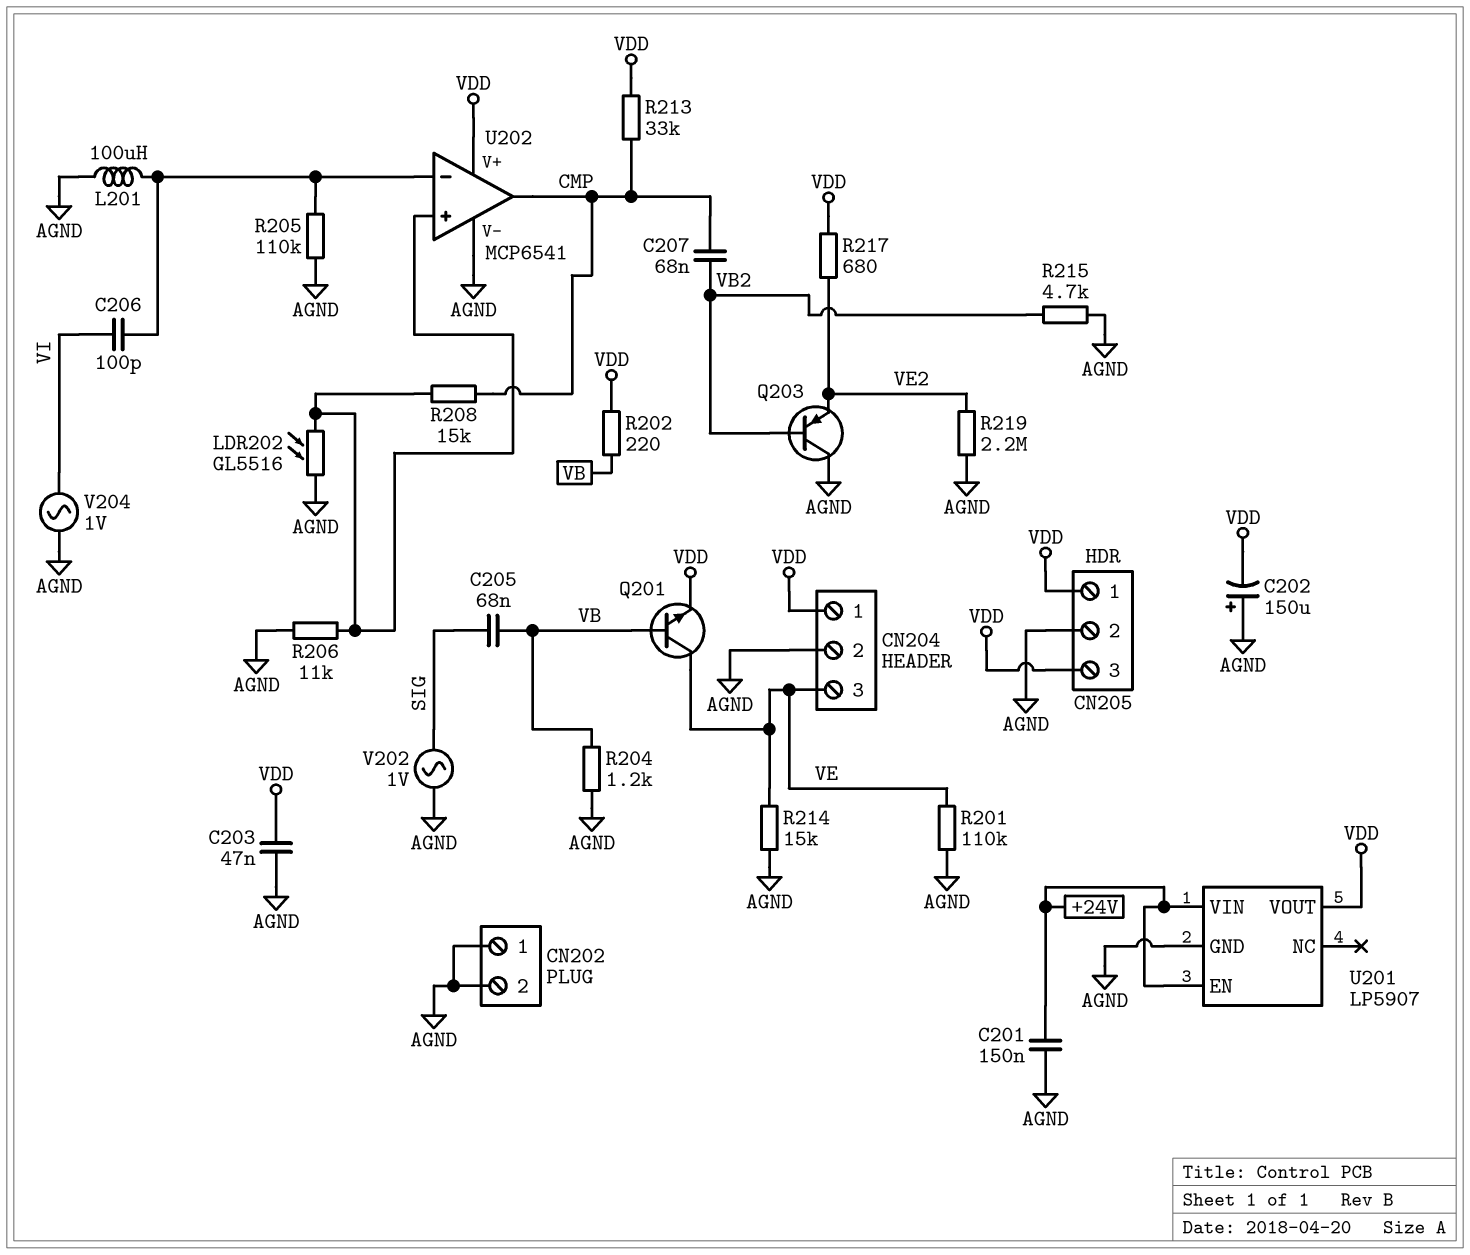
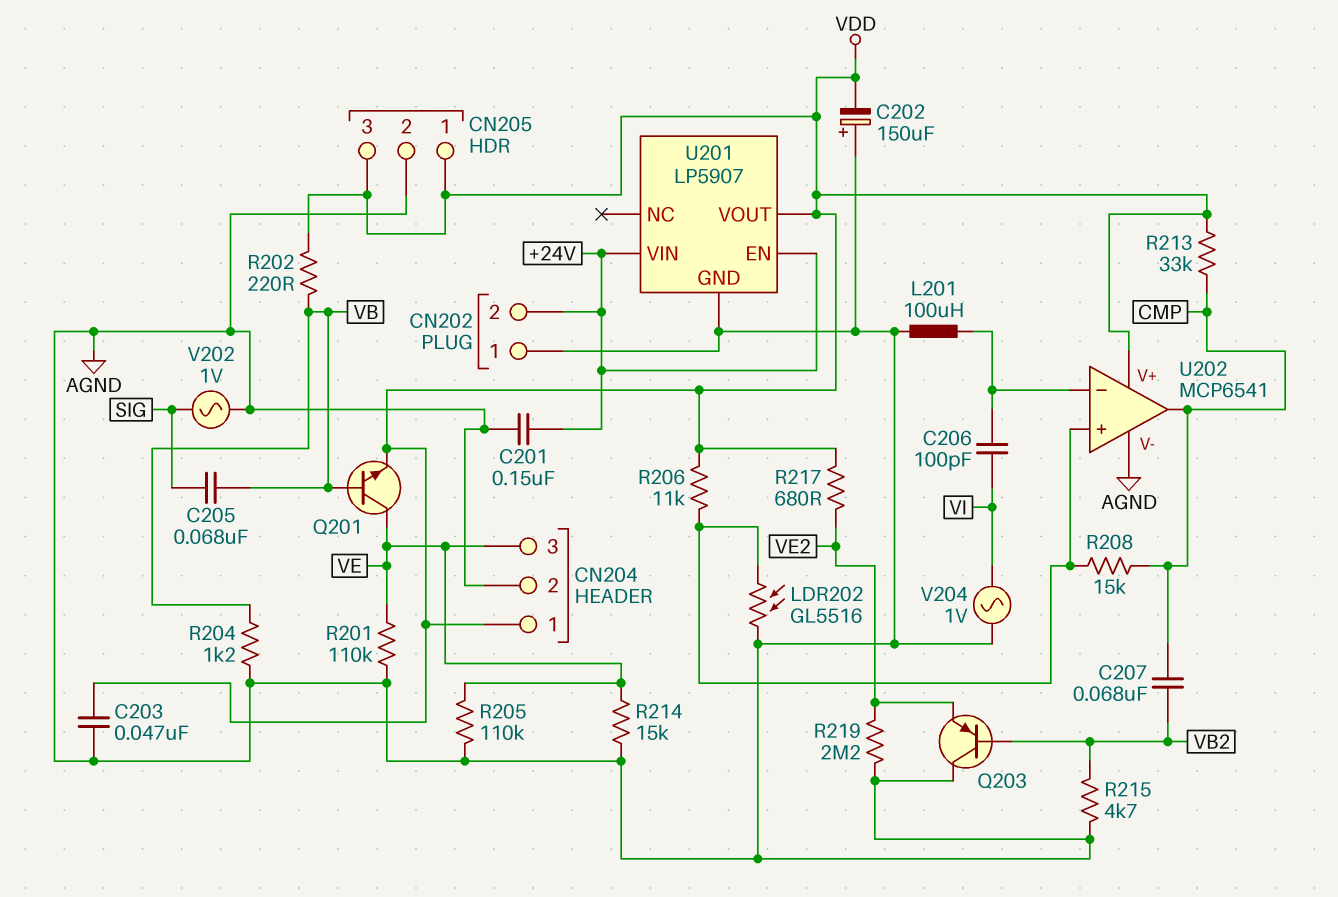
CN202 pin 2: AGND -> +24V
R205: 110k (AGND, U202/in-) -> 110k (AGND, VE)
R206: 11k (AGND, U202/in+) -> 11k (U202/in+, VDD)

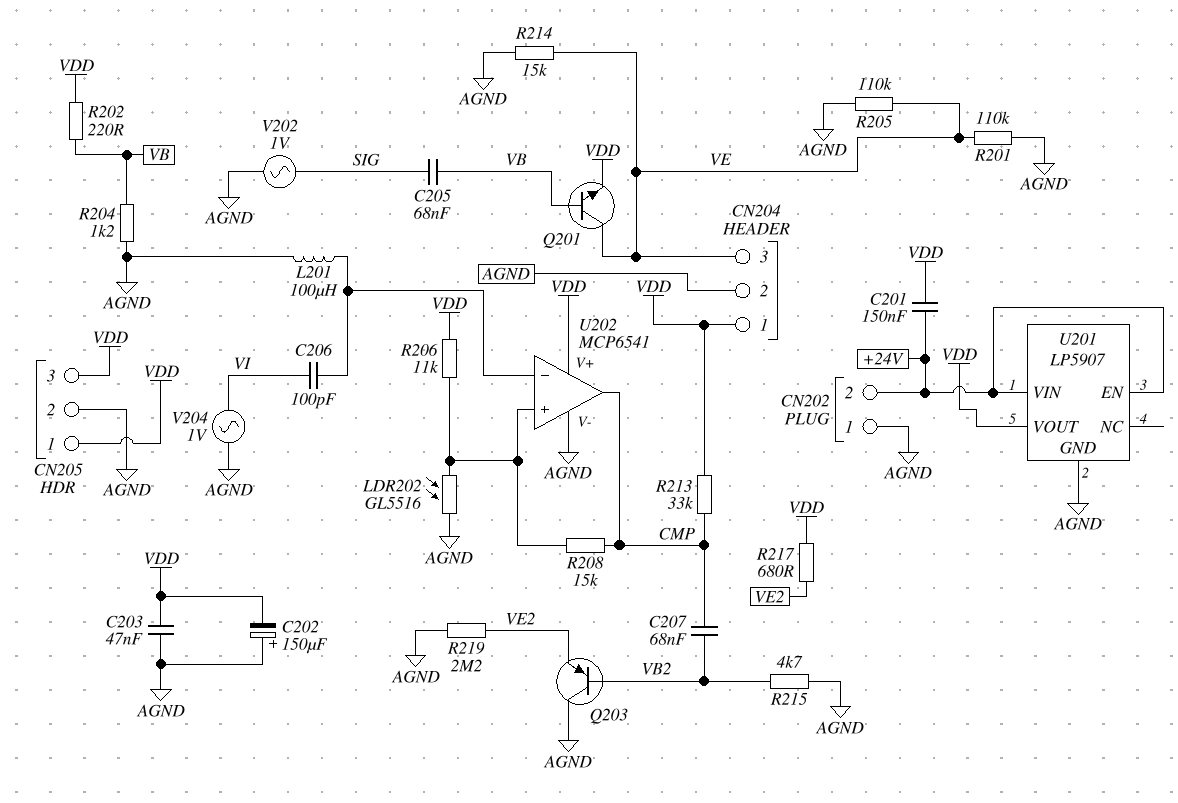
C201: 150nF (+24V, AGND) -> 150nF (+24V, VDD)

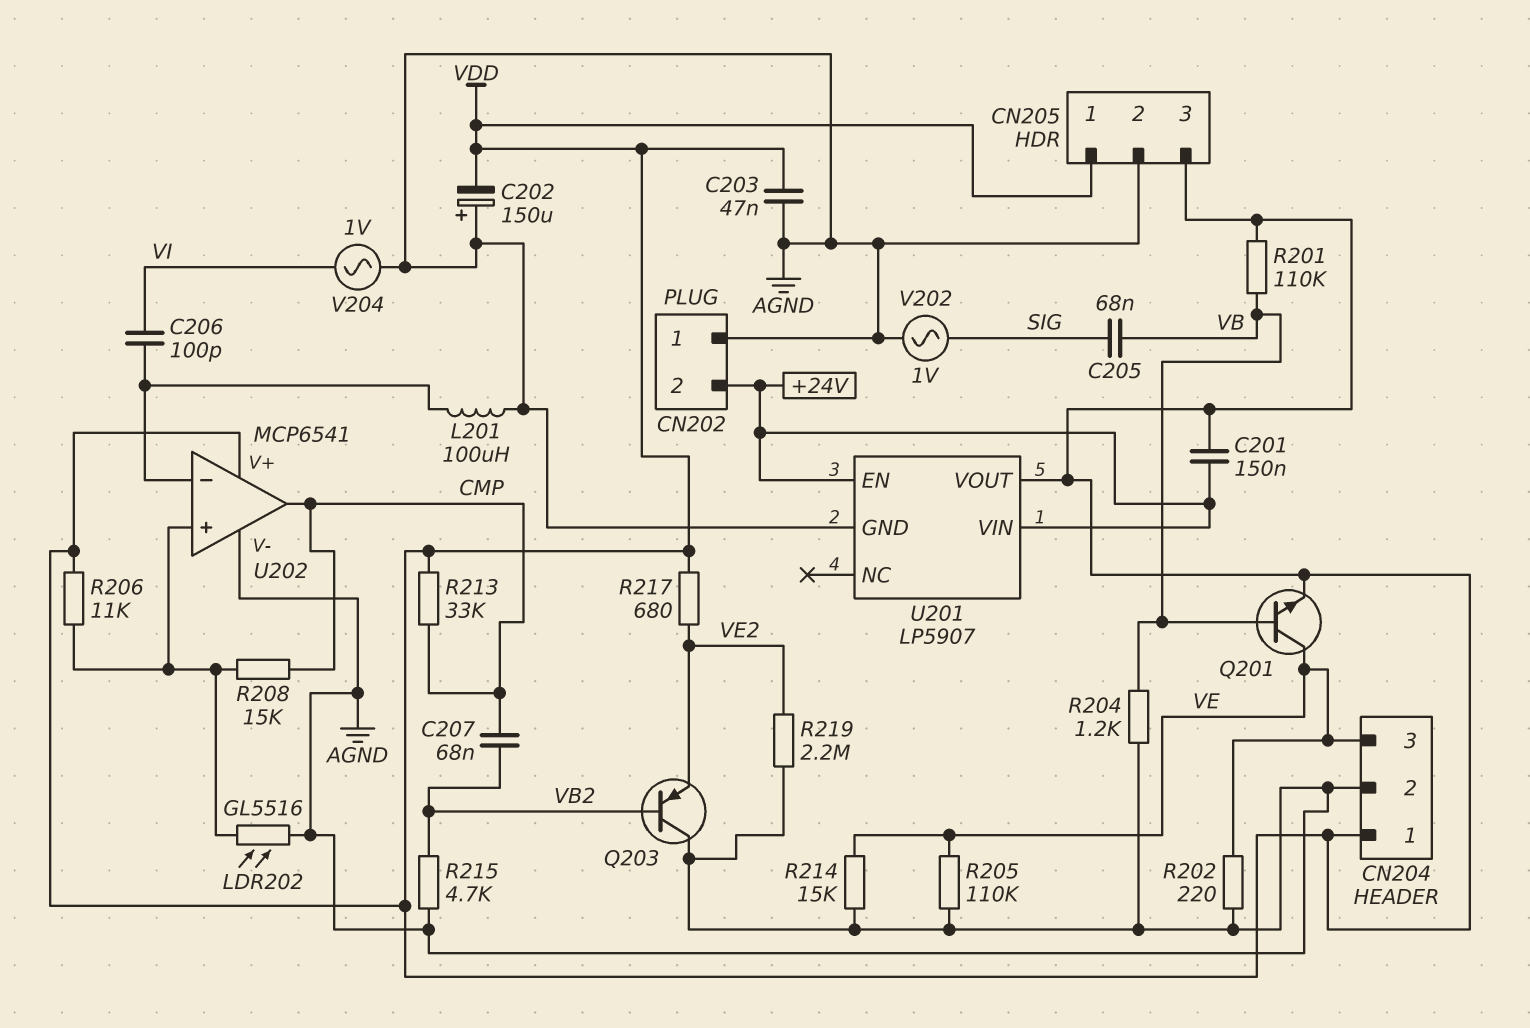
R201: 110k (AGND, VE) -> 110k (VB, VDD)
R202: 220 (VB, VDD) -> 220 (AGND, VE)

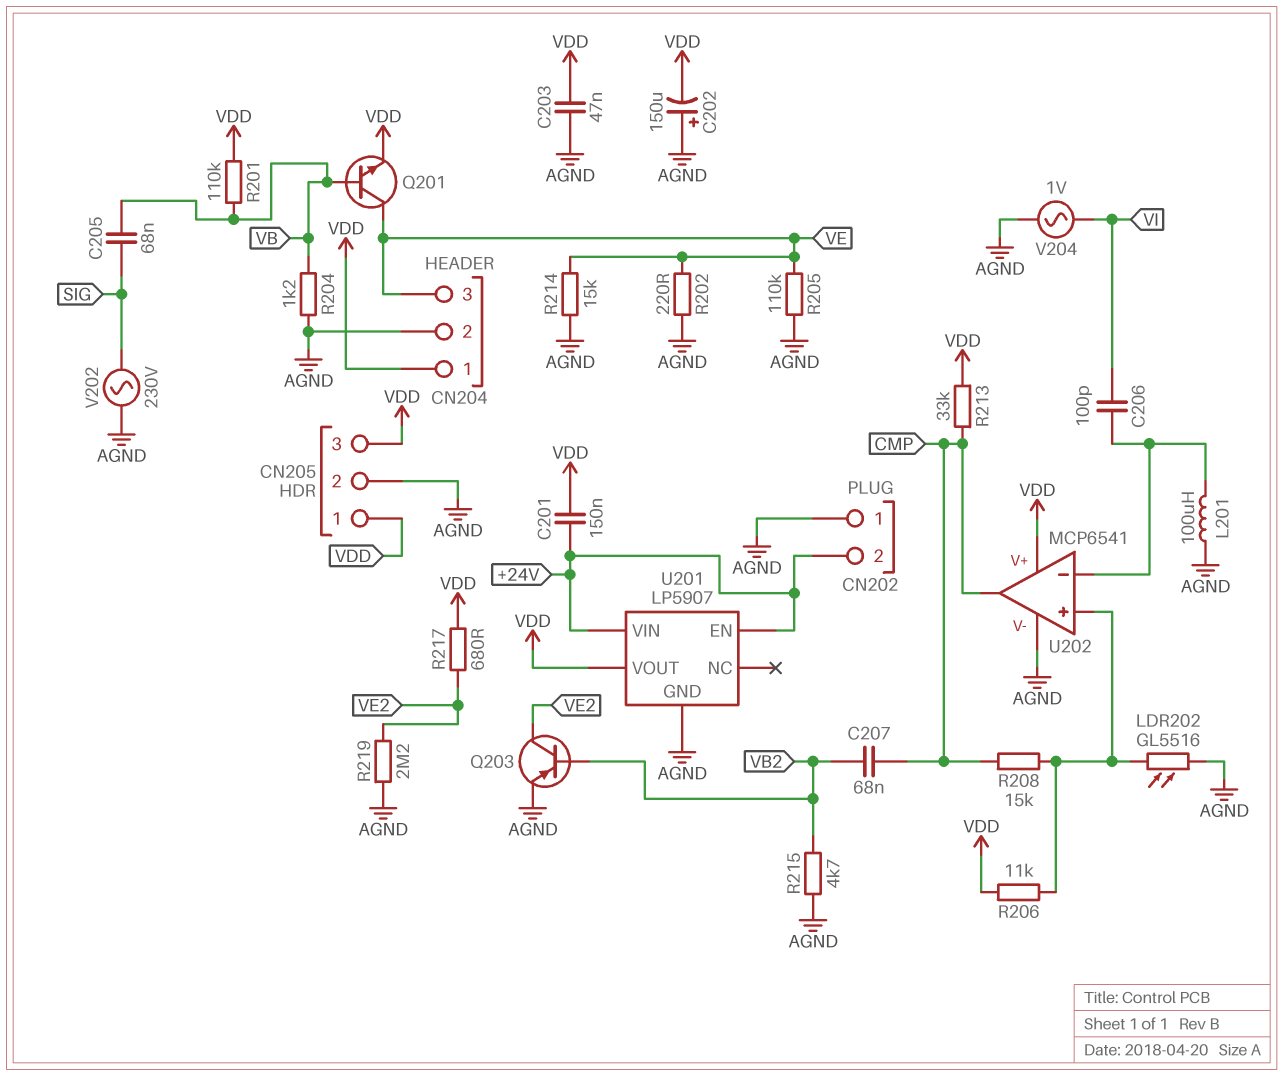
Q203: PNP (B VB2, C AGND, E VE2) -> PNP (B VB2, C VE2, E AGND)
V202: AC 1V (AGND, SIG) -> AC 230V (AGND, SIG)

